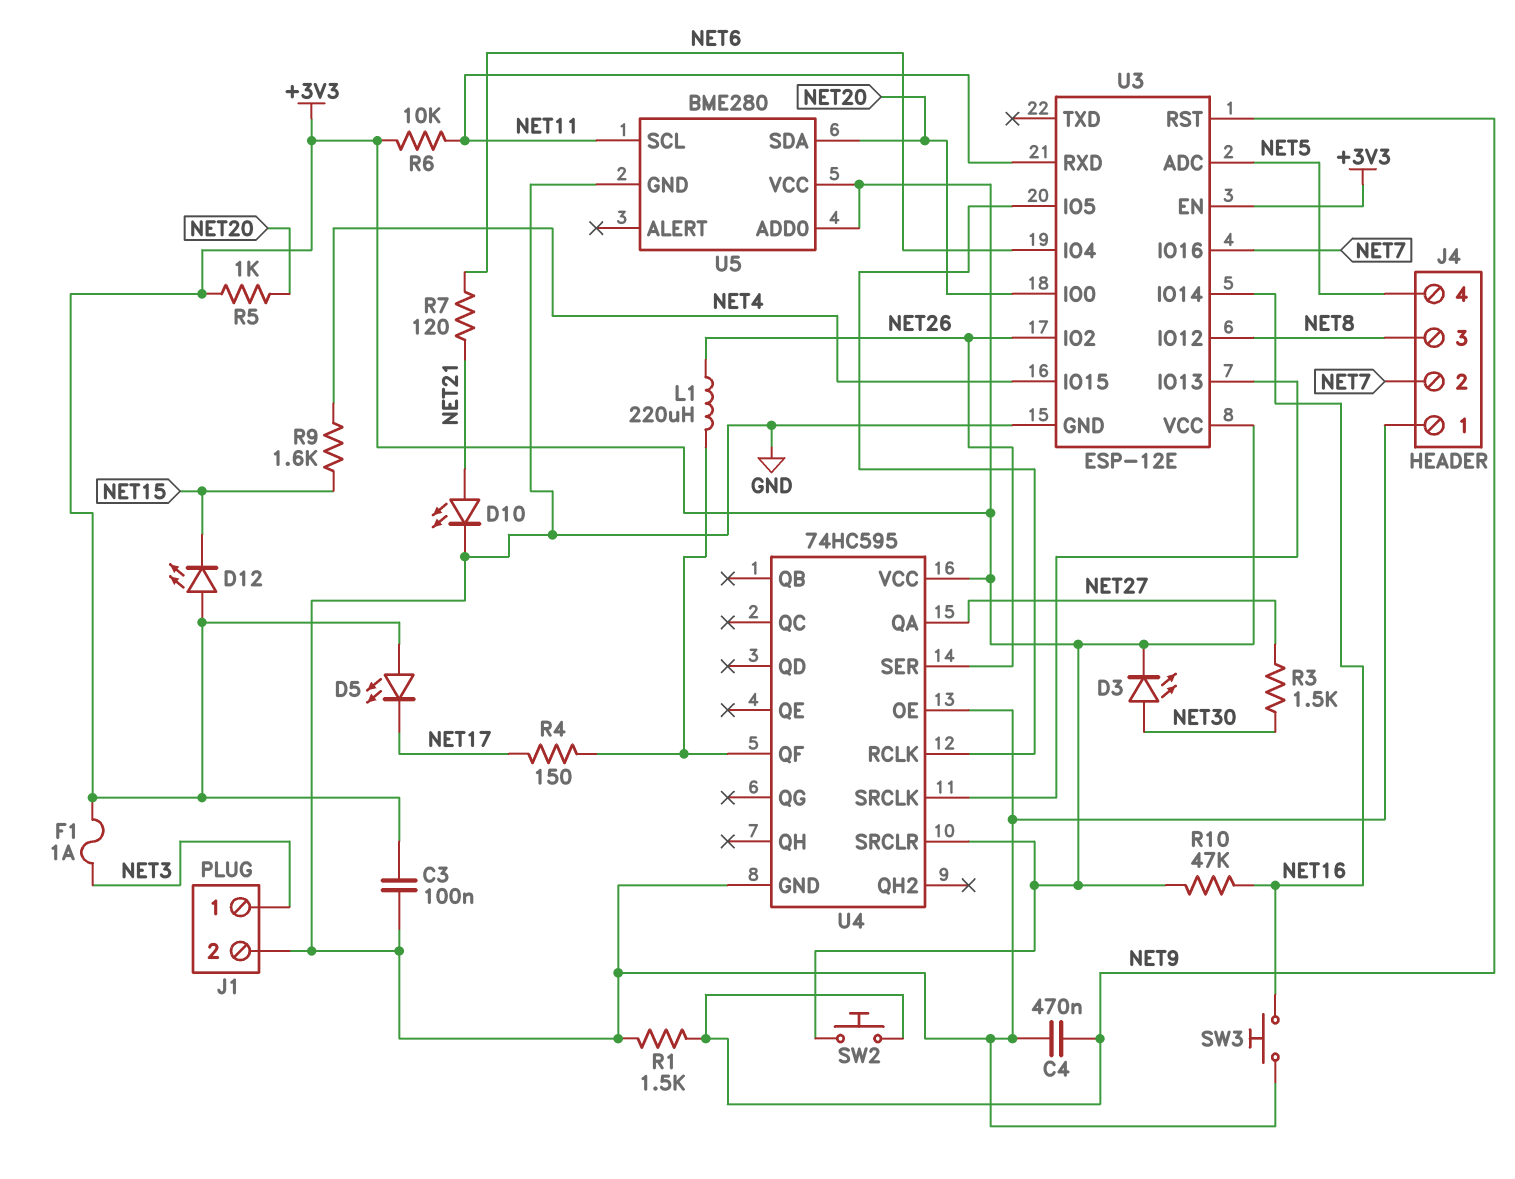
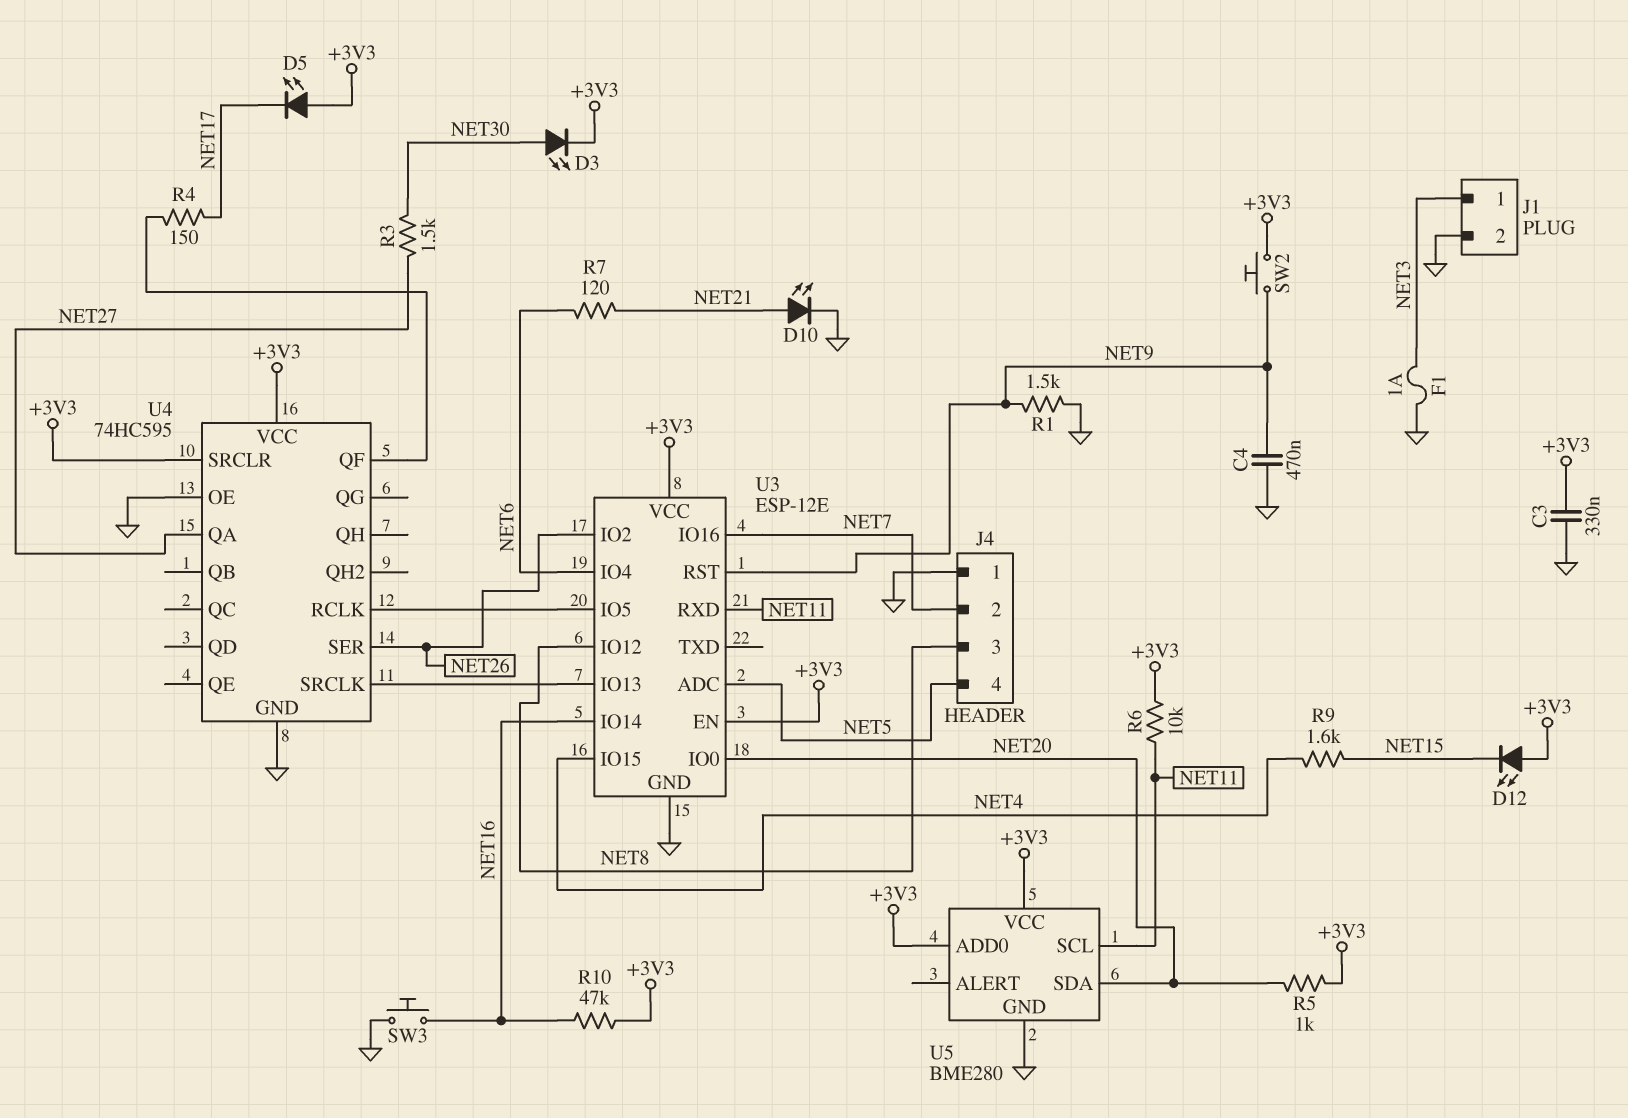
C3: 100nF (+3V3, GND) -> 330nF (+3V3, GND)
F1: 1A (+3V3, NET3) -> 1A (GND, NET3)
L1: 220uH (NET26, U4/QF) -> none

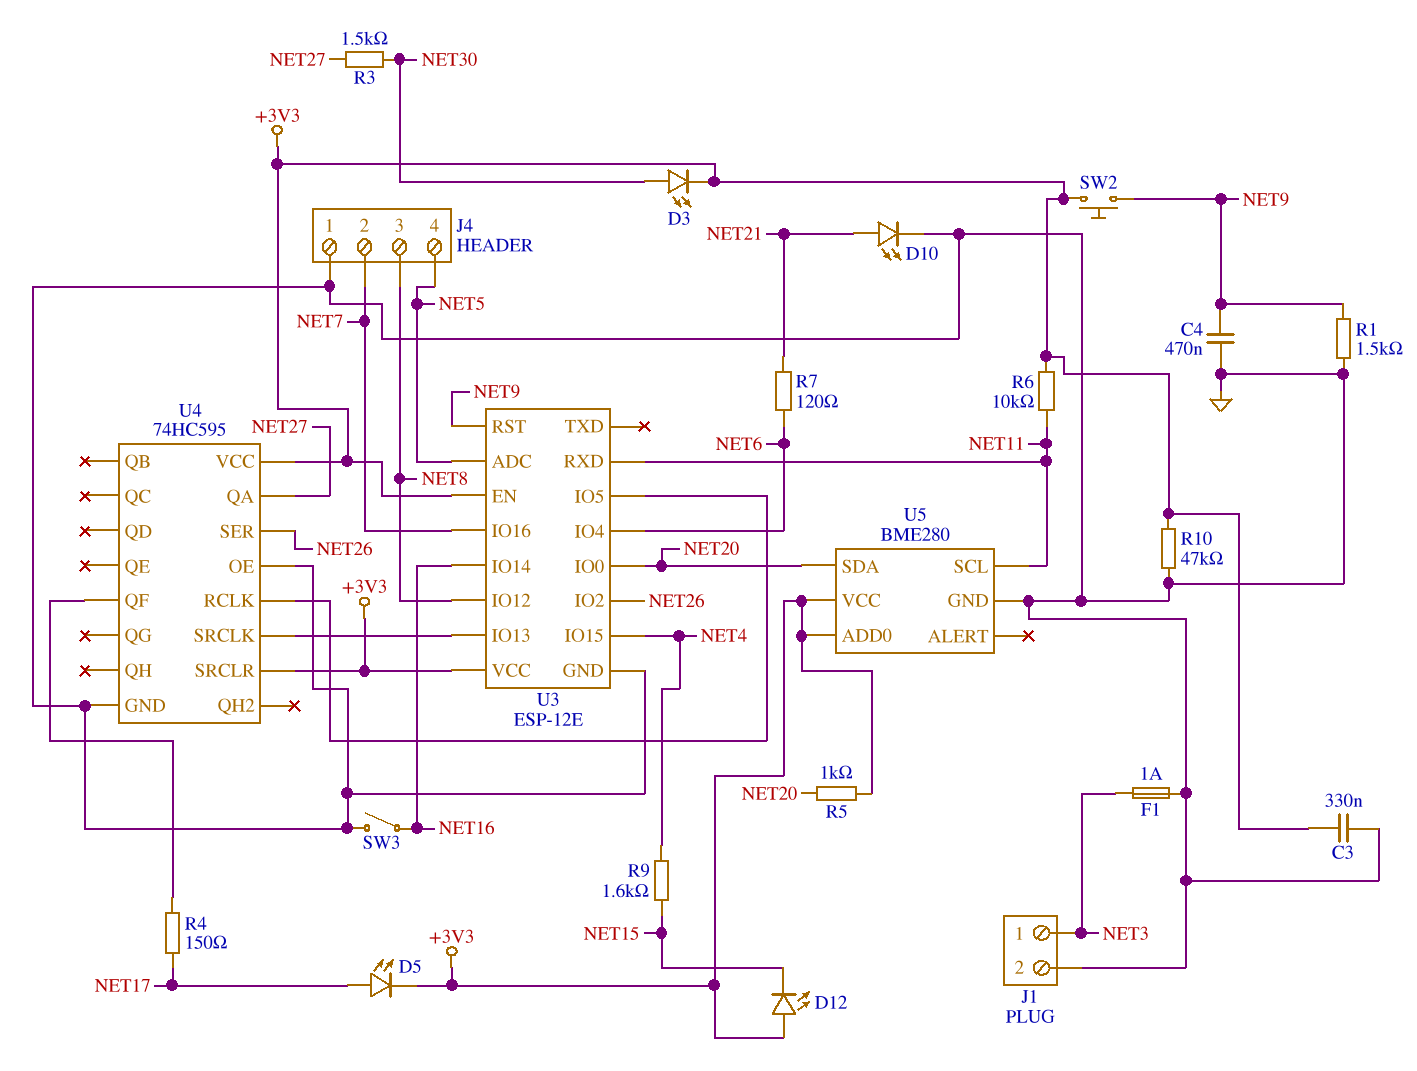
D5: LED (A +3V3, K NET17) -> LED (A NET17, K +3V3)
R10: 47k (+3V3, NET16) -> 47k (+3V3, GND)
SW3: button (GND, NET16) -> switch (GND, NET16)

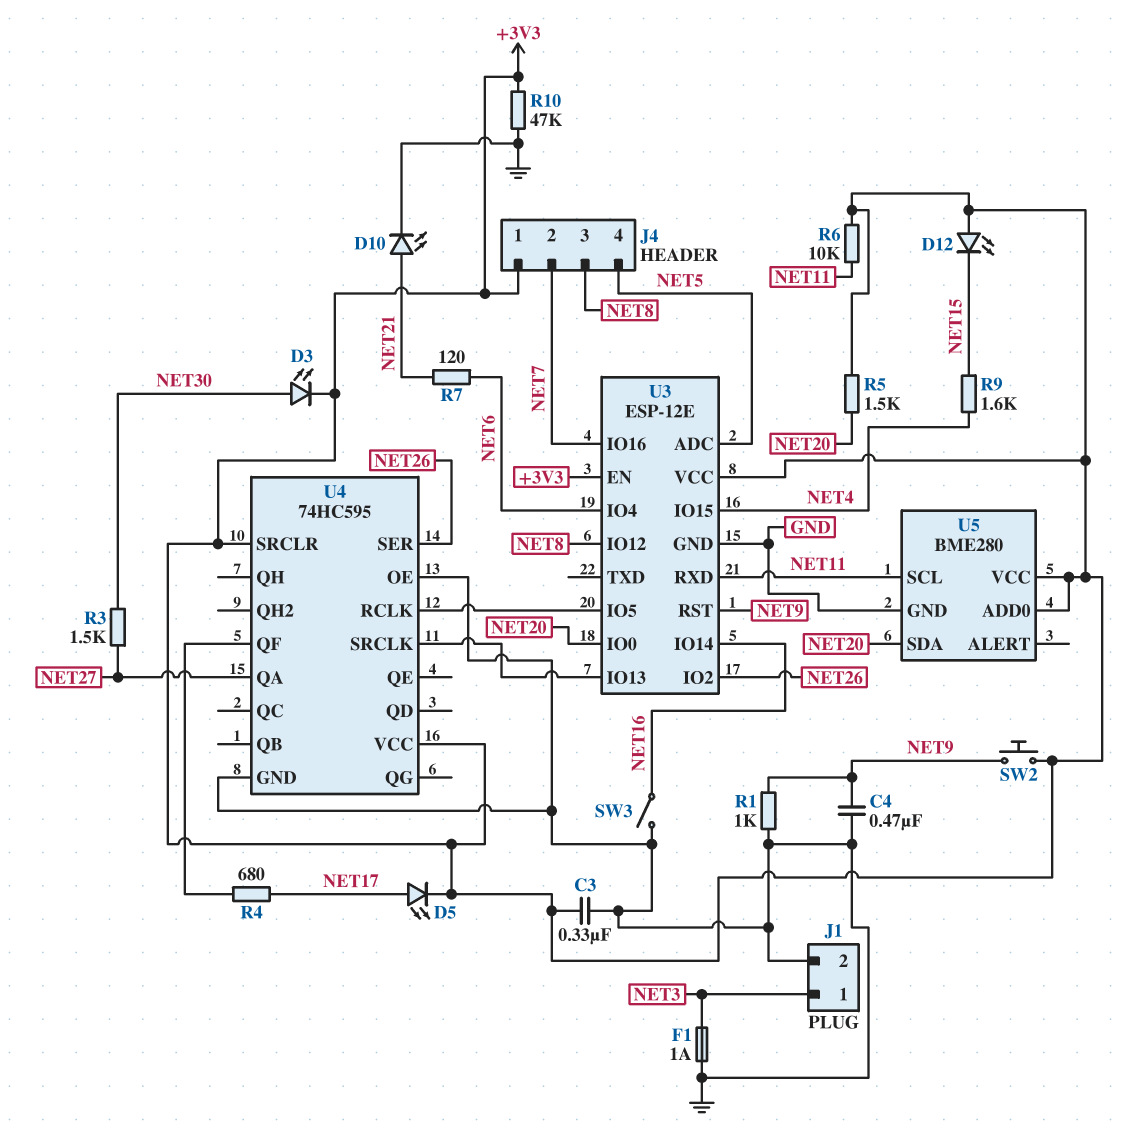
J4 pin 1: GND -> +3V3
R1: 1.5k (GND, NET9) -> 1k (GND, NET9)
R4: 150 (NET17, U4/QF) -> 680 (NET17, U4/QF)
R5: 1k (+3V3, NET20) -> 1.5k (+3V3, NET20)

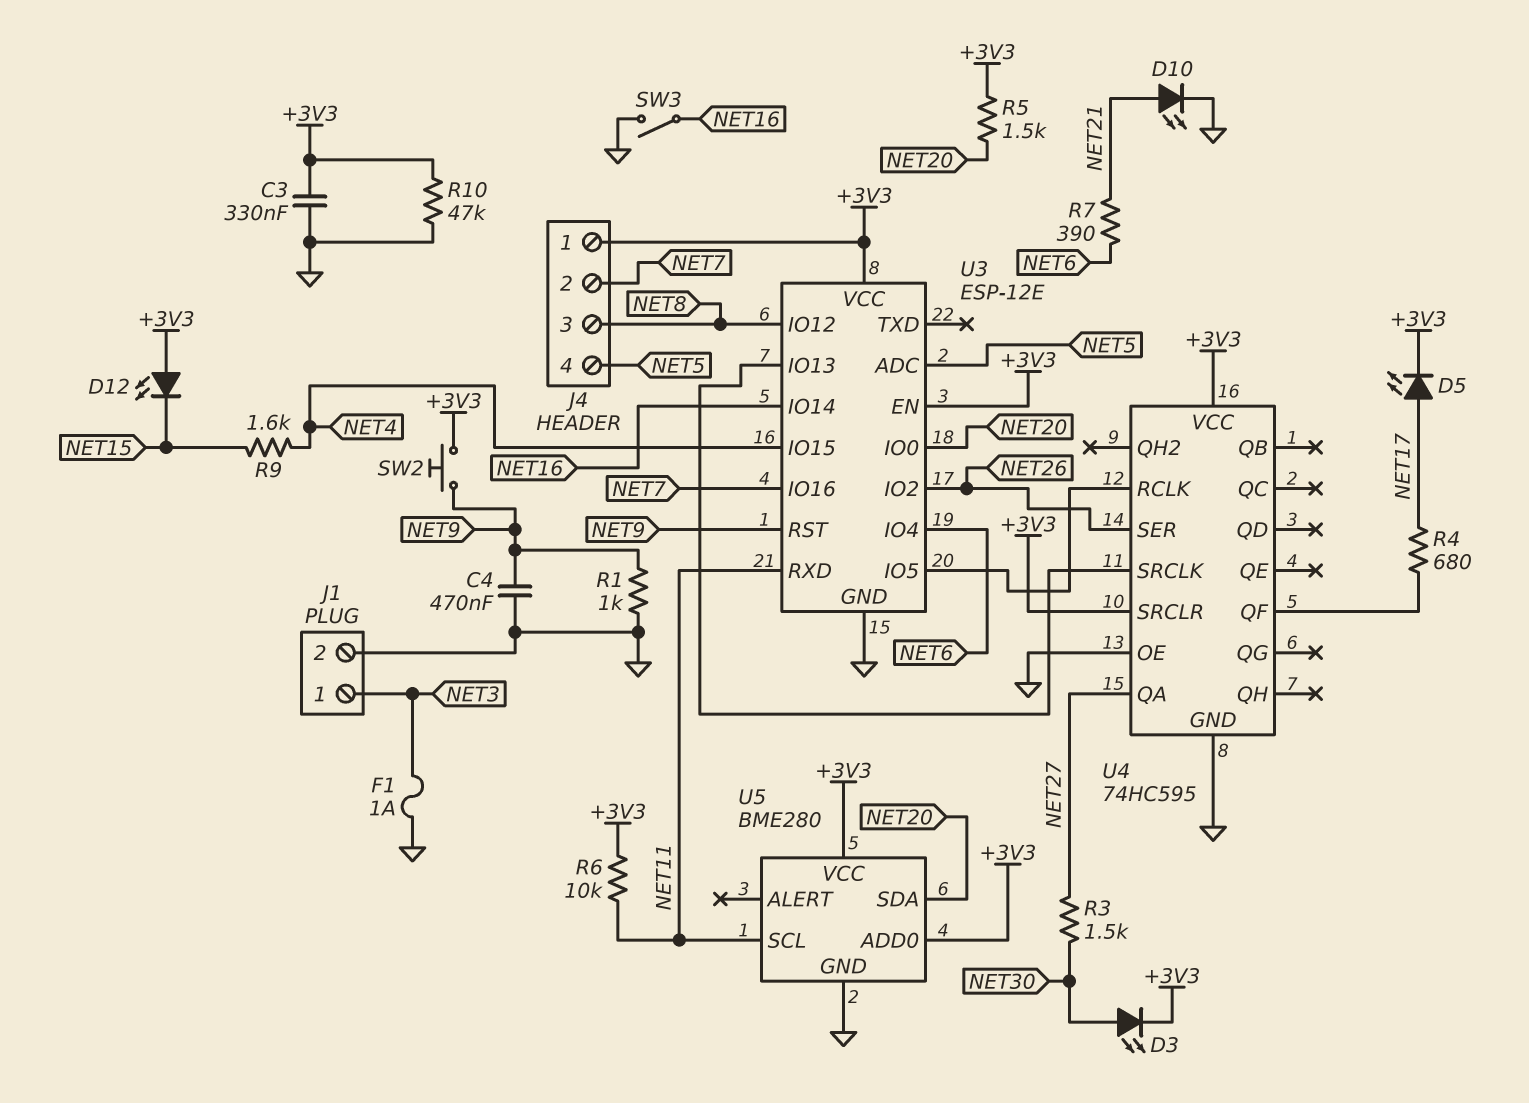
R7: 120 (NET6, NET21) -> 390 (NET6, NET21)

